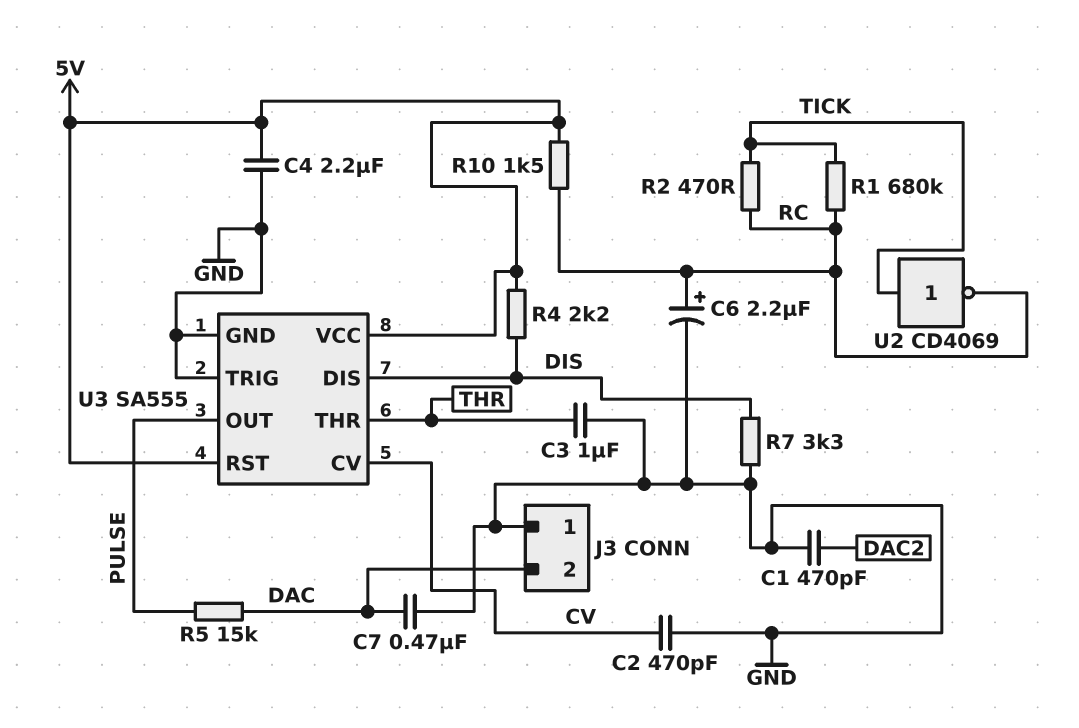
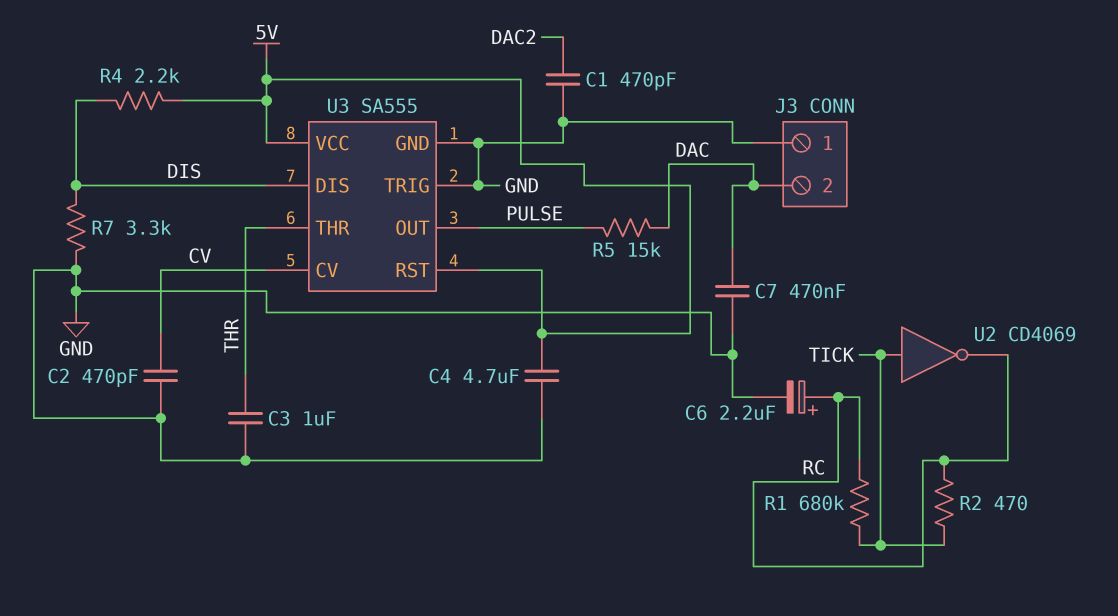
C4: 2.2uF (5V, GND) -> 4.7uF (5V, GND)
R10: 1.5k (5V, RC) -> none

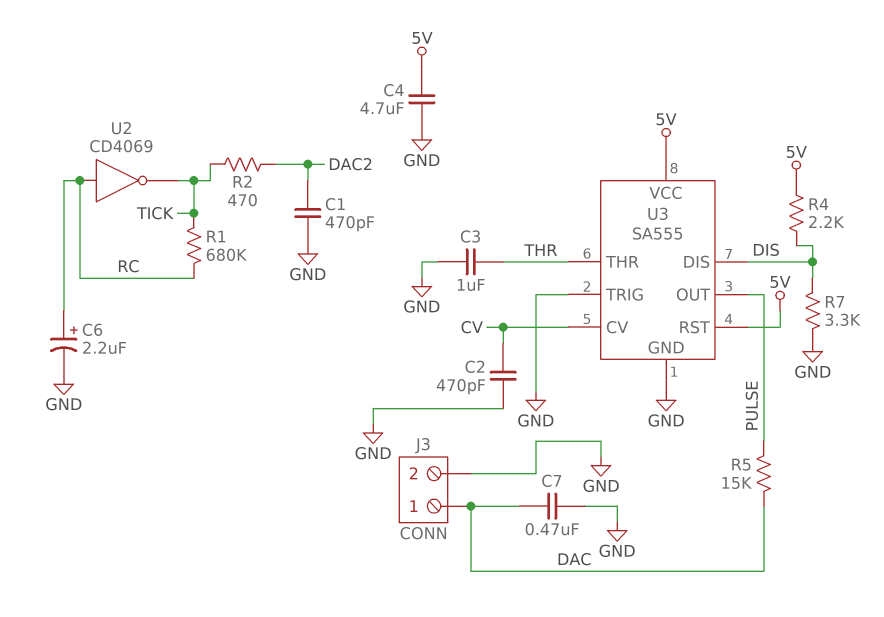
J3 pin 1: GND -> DAC
J3 pin 2: DAC -> GND
R2: 470 (RC, TICK) -> 470 (DAC2, TICK)
U2: NOT CD4069 (in TICK, out RC) -> NOT CD4069 (in RC, out TICK)

